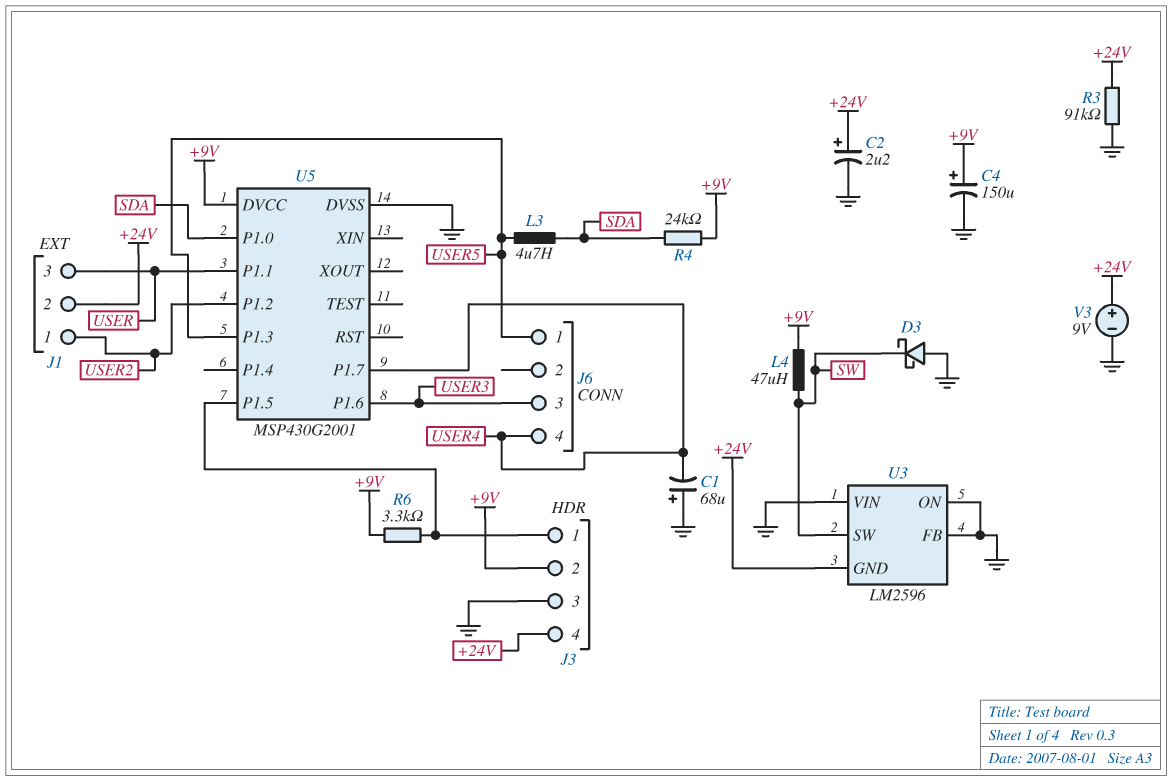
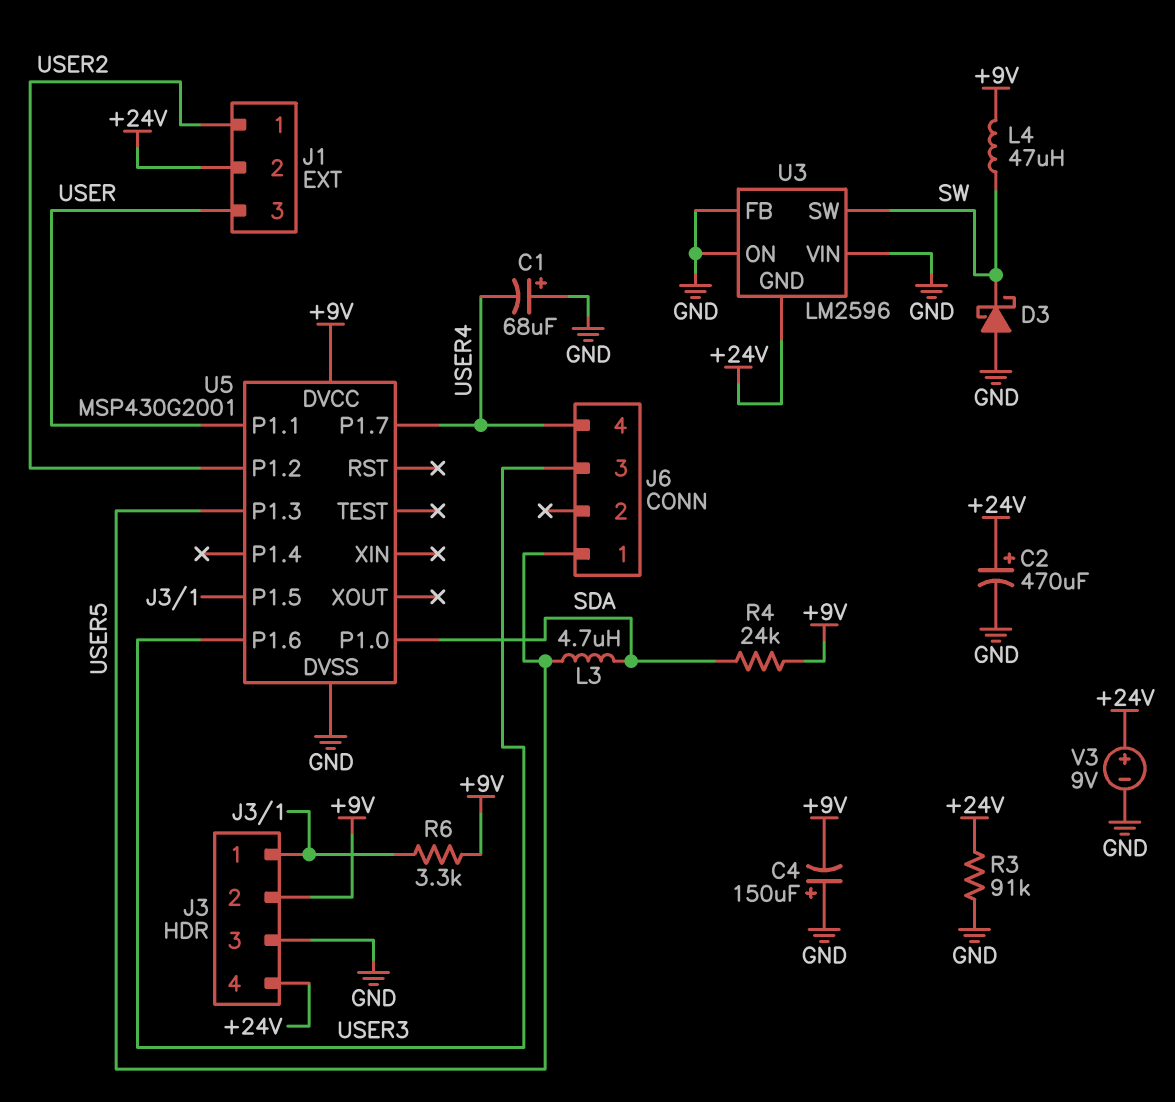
C2: 2.2uF (plus +24V, minus GND) -> 470uF (plus +24V, minus GND)
C4: 150uF (plus +9V, minus GND) -> 150uF (plus GND, minus +9V)

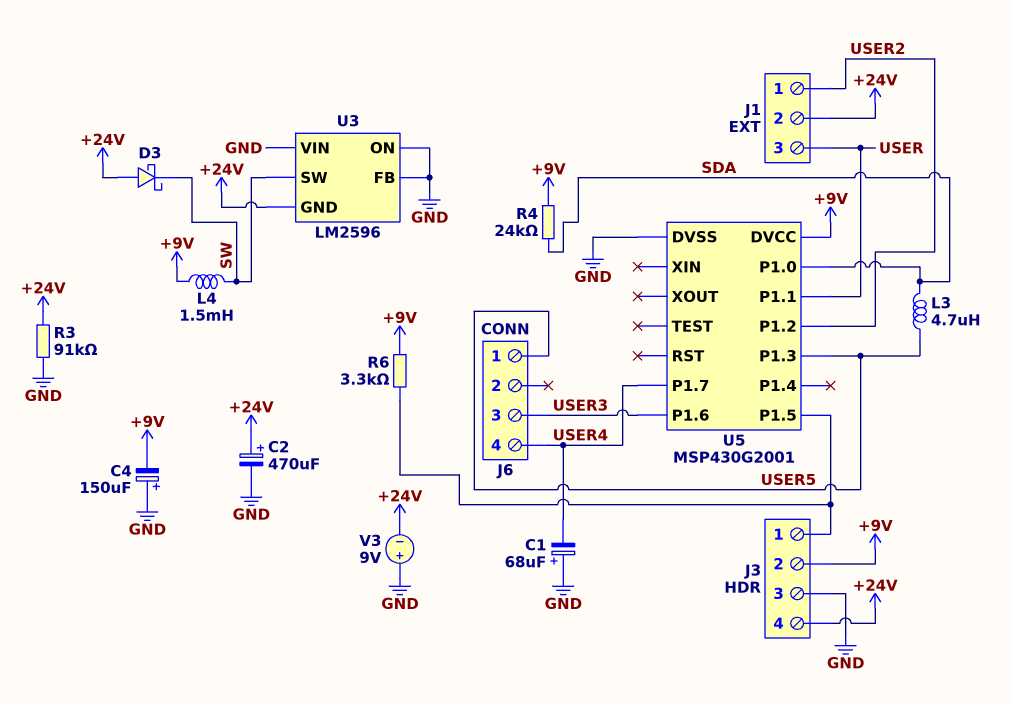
D3: schottky (A GND, K SW) -> schottky (A +24V, K SW)
L4: 47uH (+9V, SW) -> 1.5mH (+9V, SW)
V3: 9V (plus +24V, minus GND) -> 9V (plus GND, minus +24V)

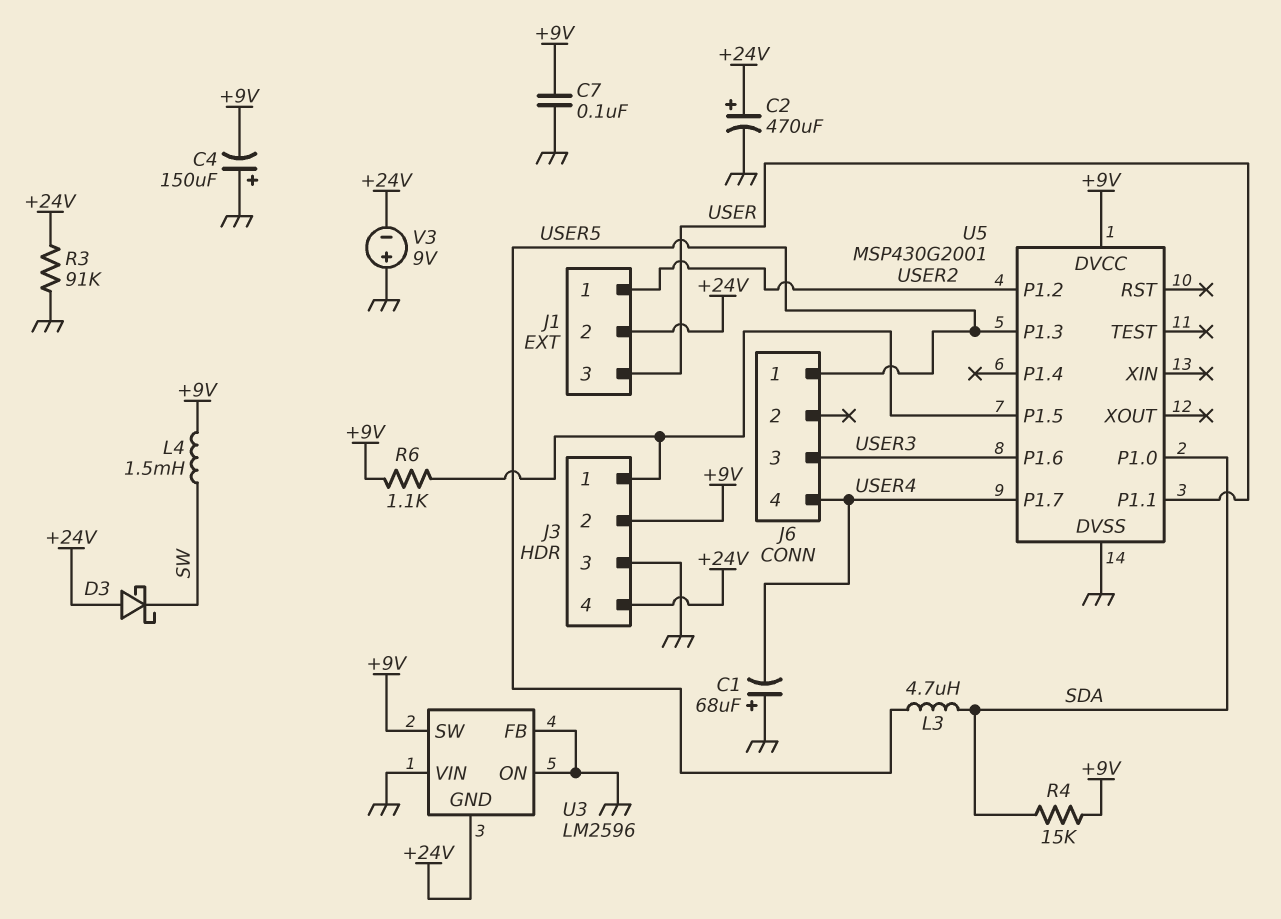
C7: none -> 100nF (+9V, GND)
R4: 24k (+9V, SDA) -> 15k (+9V, SDA)
R6: 3.3k (+9V, J3/1) -> 1.1k (+9V, J3/1)
U3 pin SW: SW -> +9V

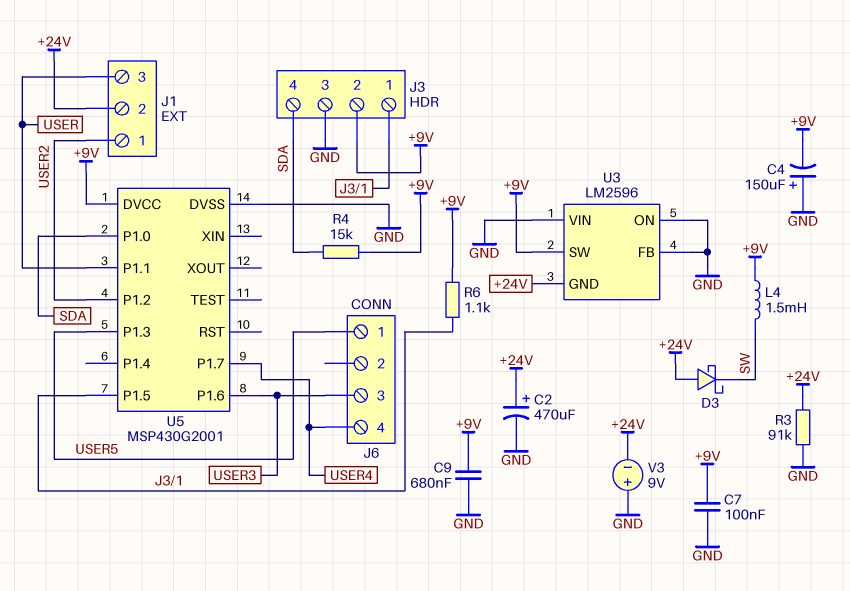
C1: 68uF (plus GND, minus USER4) -> none
C9: none -> 680nF (+9V, GND)
J3 pin 4: +24V -> SDA
L3: 4.7uH (SDA, USER5) -> none

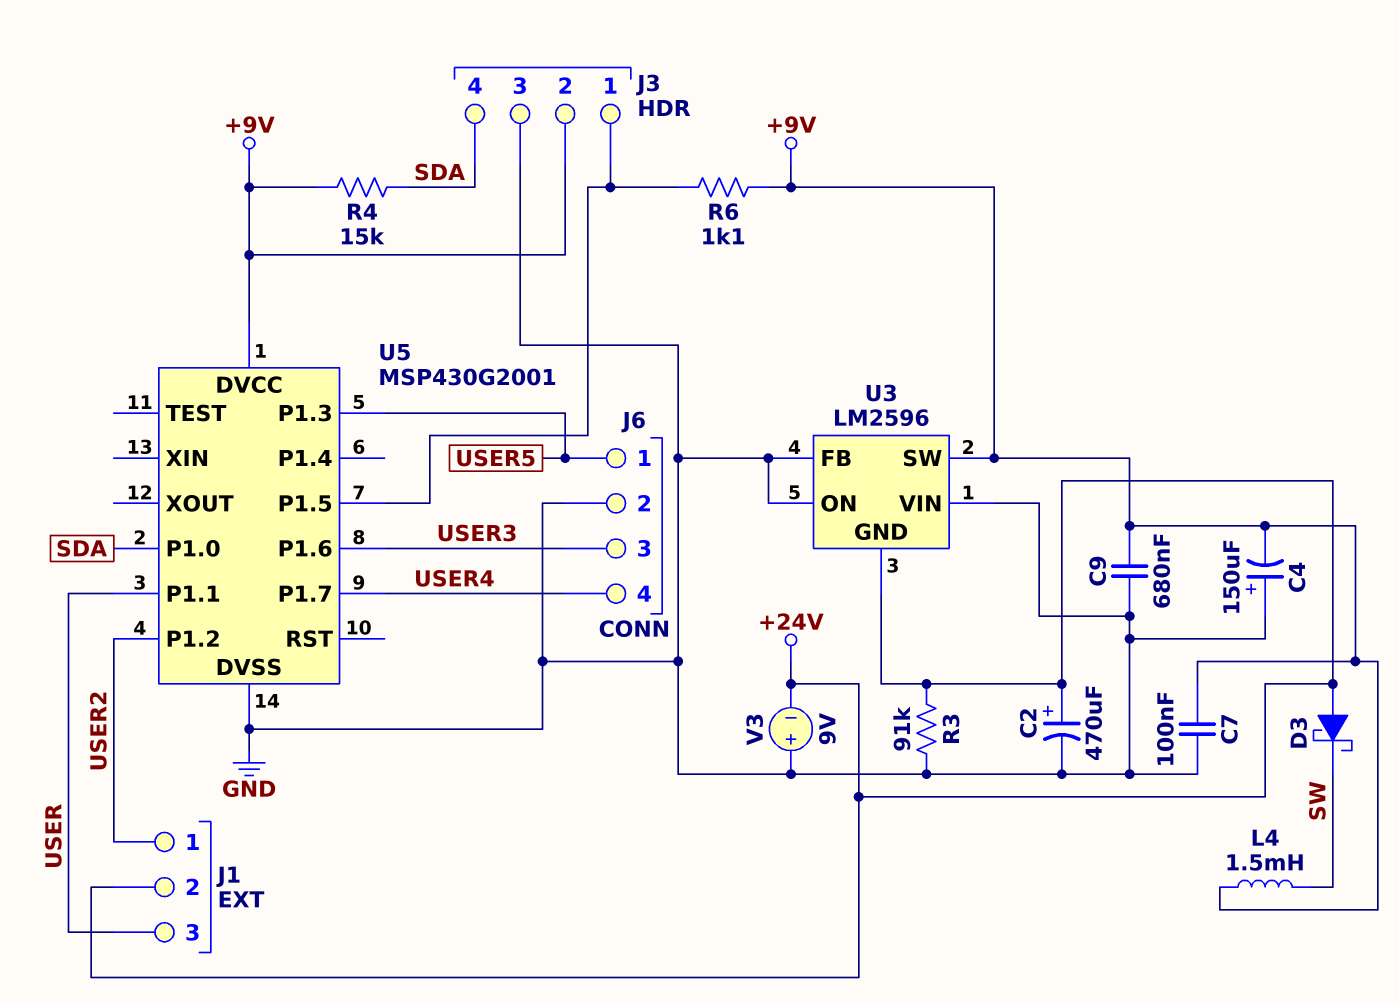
J6 pin 2: none -> GND

